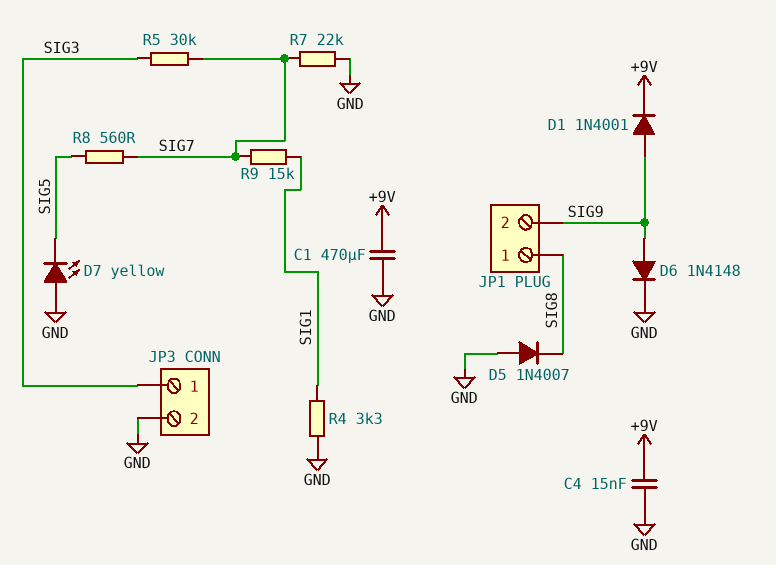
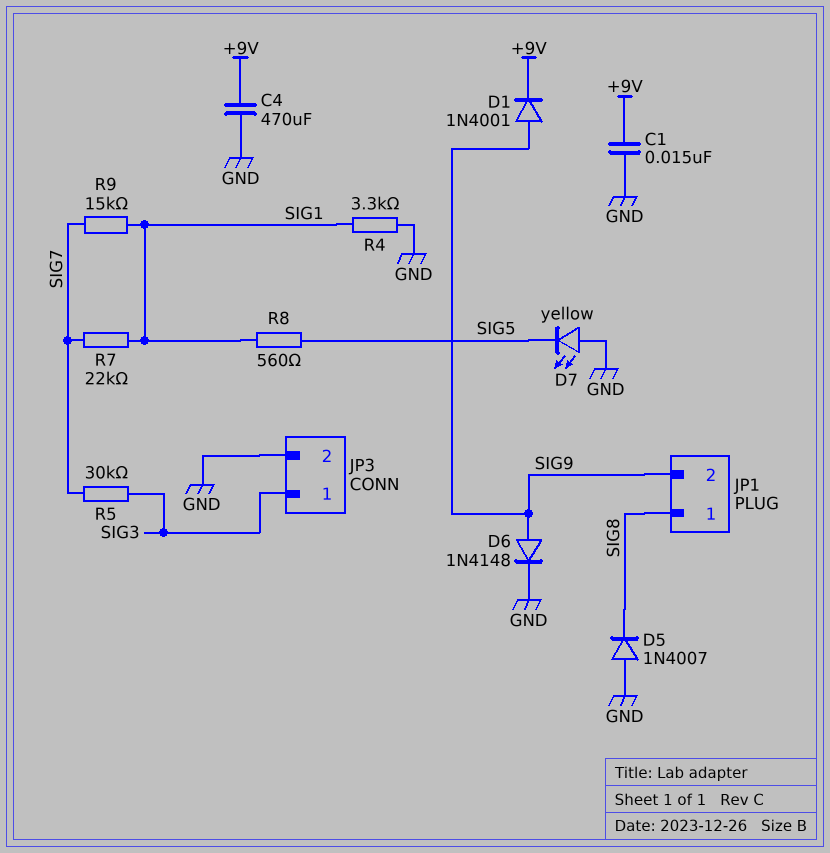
C1: 470uF (+9V, GND) -> 15nF (+9V, GND)
C4: 15nF (+9V, GND) -> 470uF (+9V, GND)
R7: 22k (GND, SIG7) -> 22k (SIG1, SIG7)
R8: 560 (SIG5, SIG7) -> 560 (SIG1, SIG5)

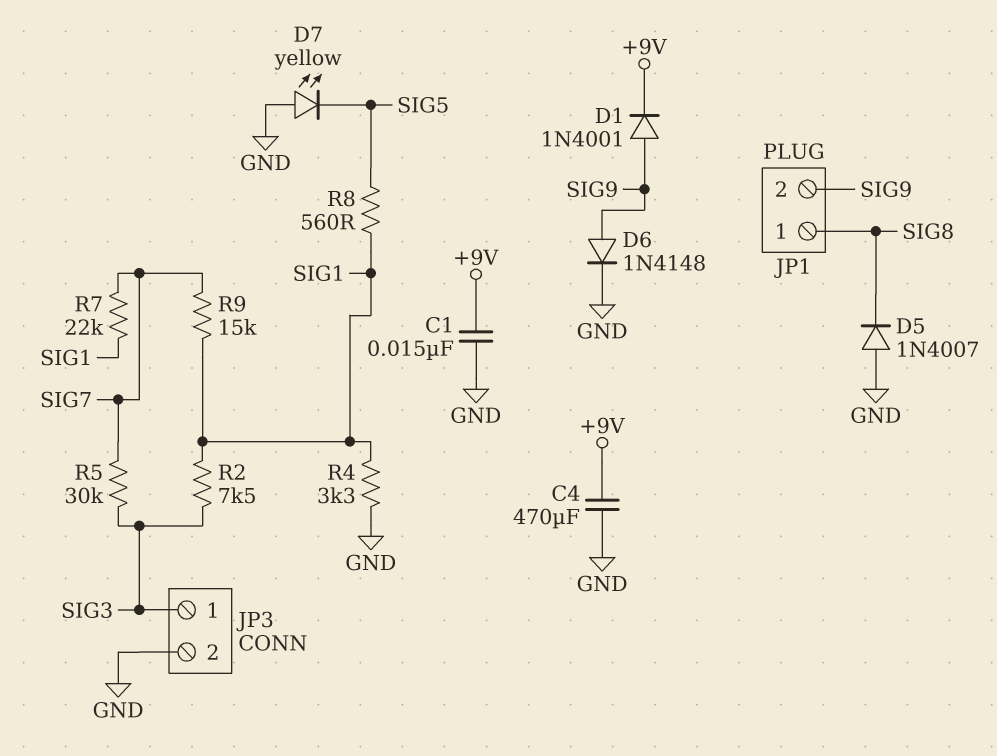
R2: none -> 7.5k (SIG1, SIG3)

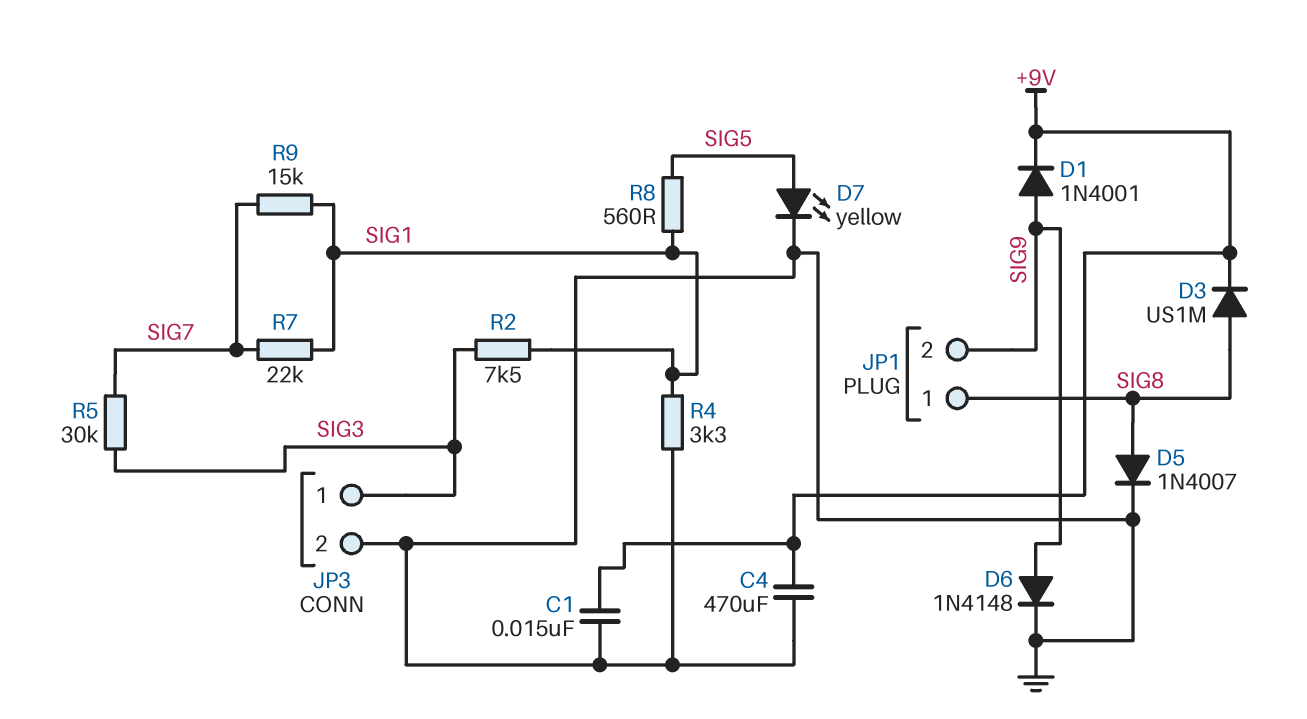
D3: none -> diode US1M (A SIG8, K +9V)
D5: diode 1N4007 (A GND, K SIG8) -> diode 1N4007 (A SIG8, K GND)
D7: LED yellow (A GND, K SIG5) -> LED yellow (A SIG5, K GND)

